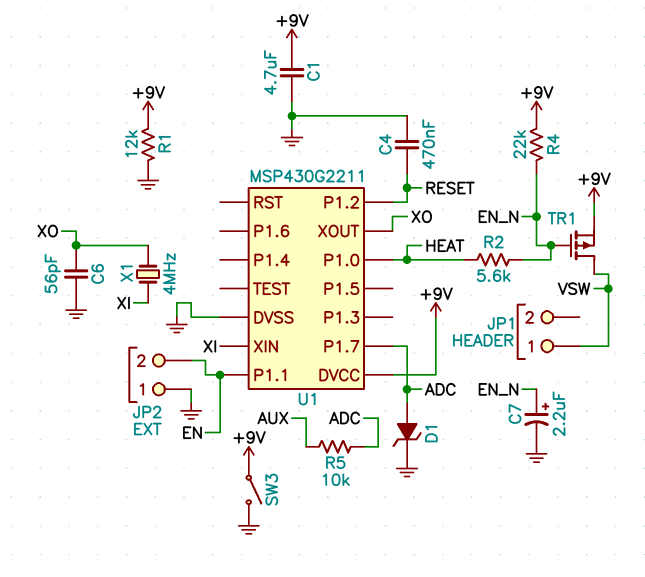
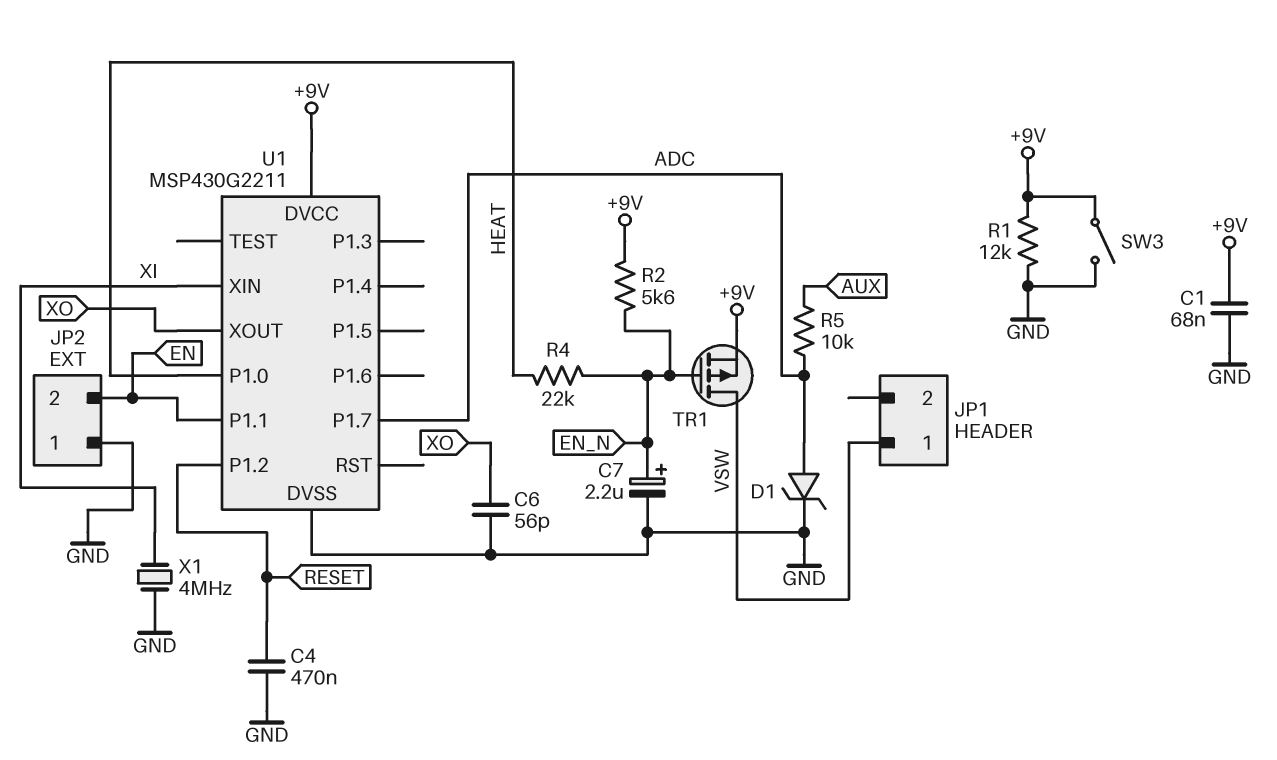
C1: 4.7uF (+9V, GND) -> 68nF (+9V, GND)
R2: 5.6k (EN_N, HEAT) -> 5.6k (+9V, EN_N)
R4: 22k (+9V, EN_N) -> 22k (EN_N, HEAT)
X1: 4MHz (XI, XO) -> 4MHz (GND, XI)

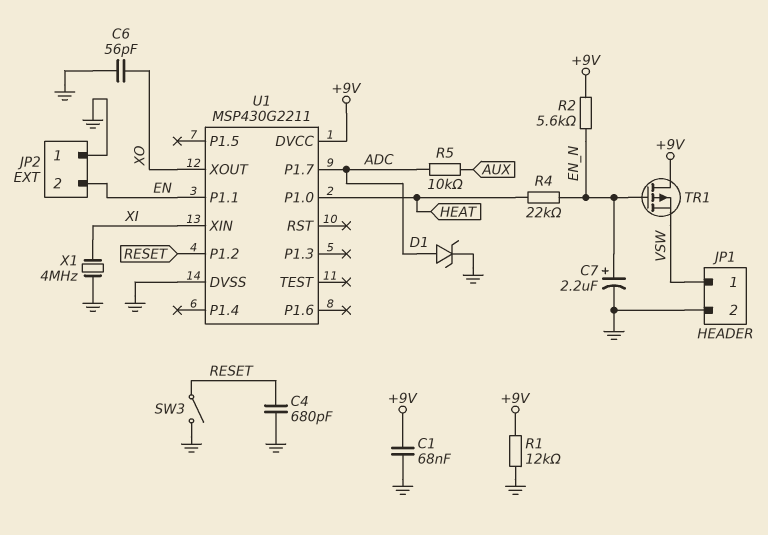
C4: 470nF (GND, RESET) -> 680pF (GND, RESET)
JP1 pin 2: none -> GND
SW3: switch (+9V, GND) -> switch (GND, RESET)
TR1: PMOS (G EN_N, D VSW, S +9V) -> PMOS (G EN_N, D +9V, S VSW)

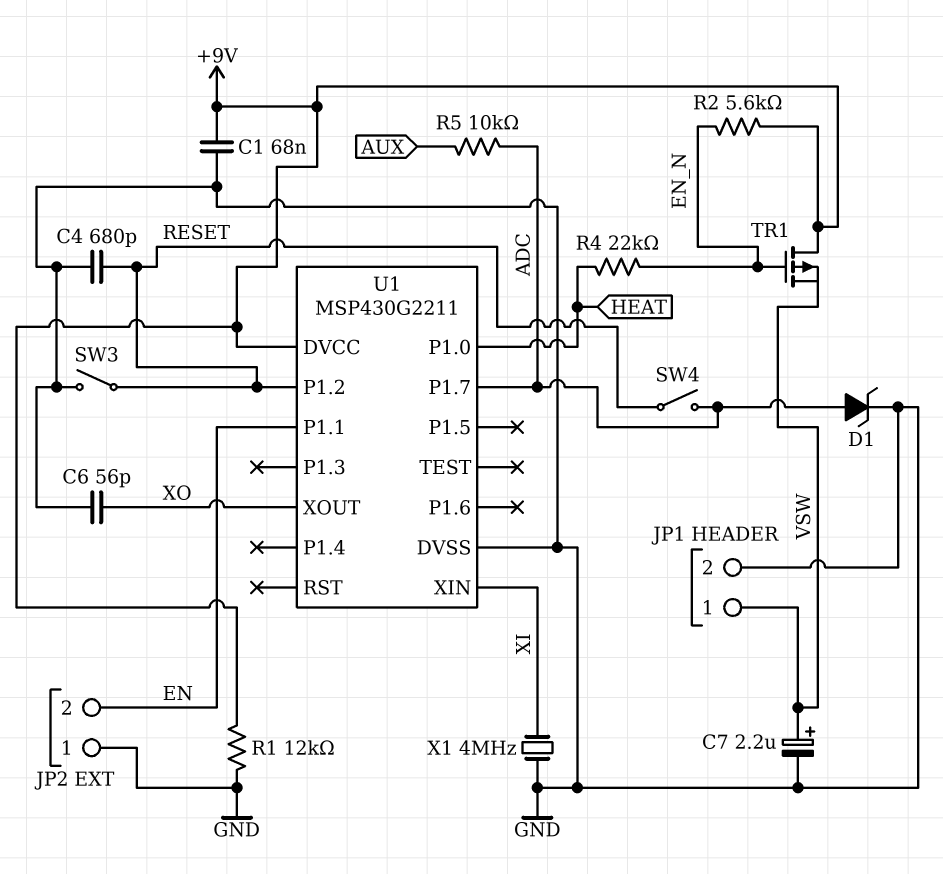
C7: 2.2uF (plus EN_N, minus GND) -> 2.2uF (plus VSW, minus GND)
SW4: none -> switch (ADC, RESET)

